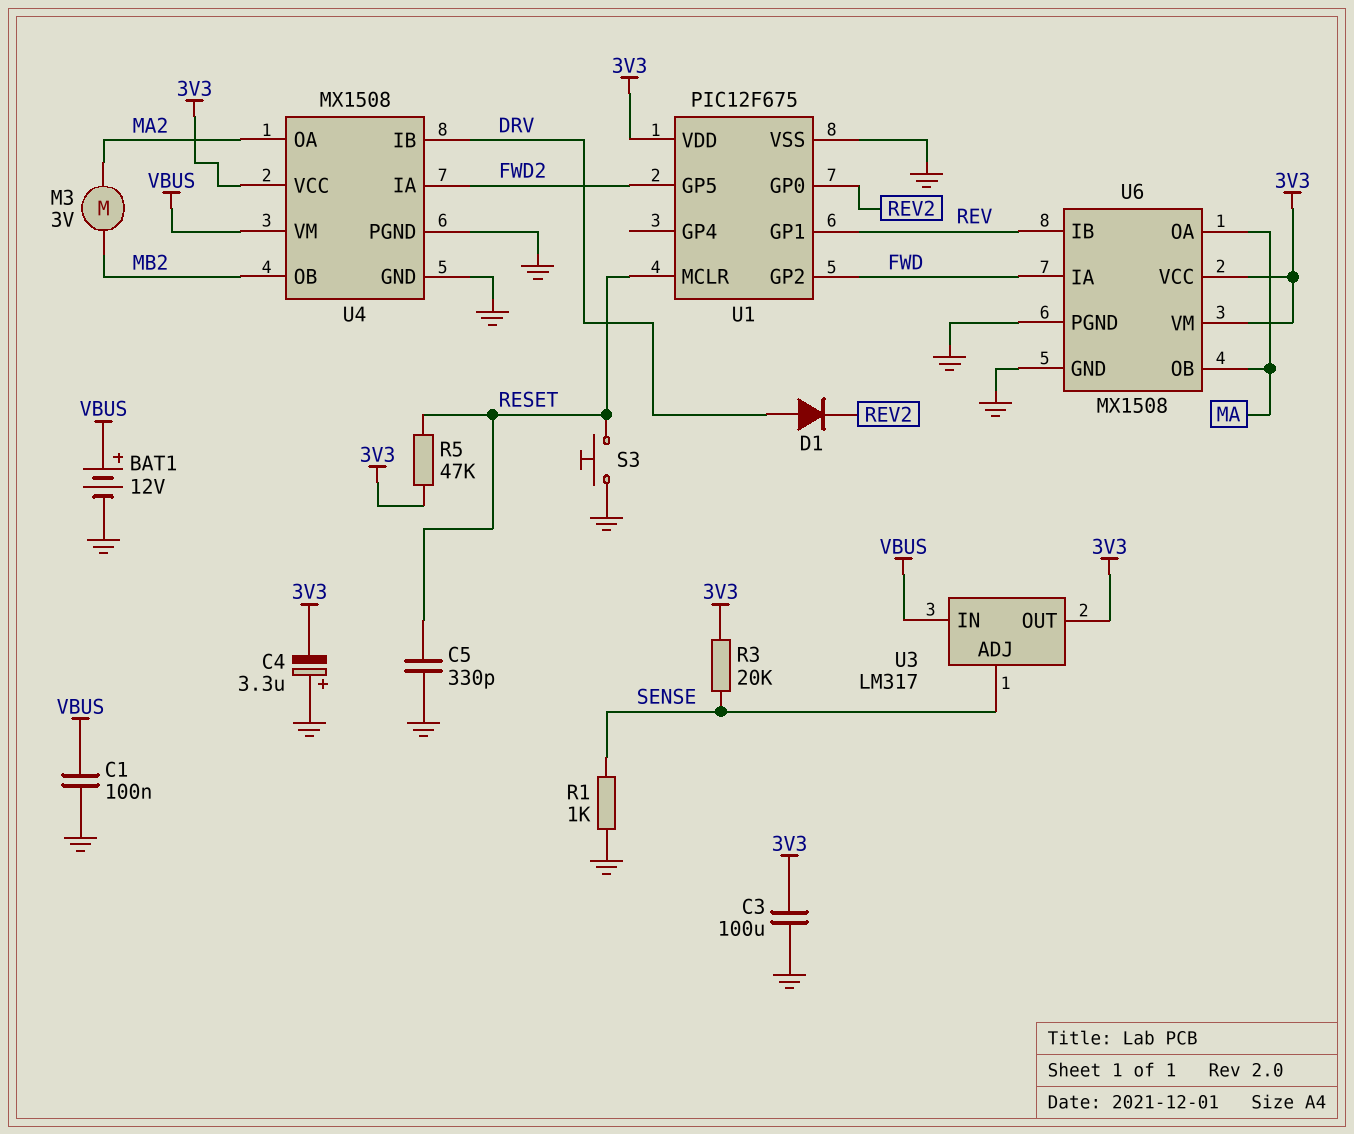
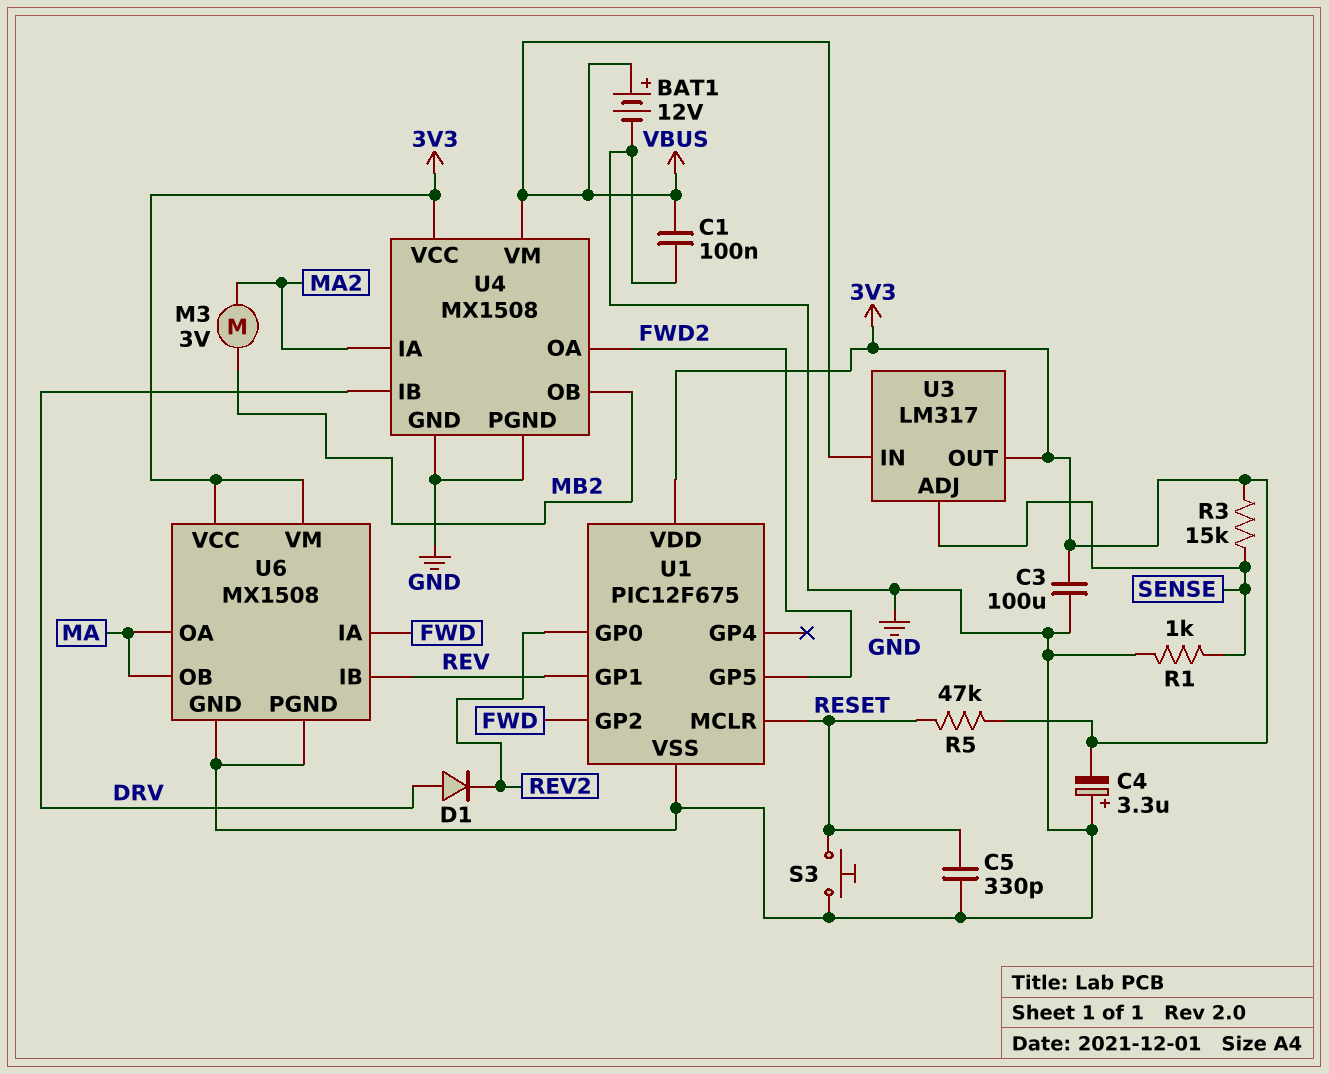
R3: 20k (3V3, SENSE) -> 15k (3V3, SENSE)
U4 pin IA: FWD2 -> MA2
U4 pin OA: MA2 -> FWD2

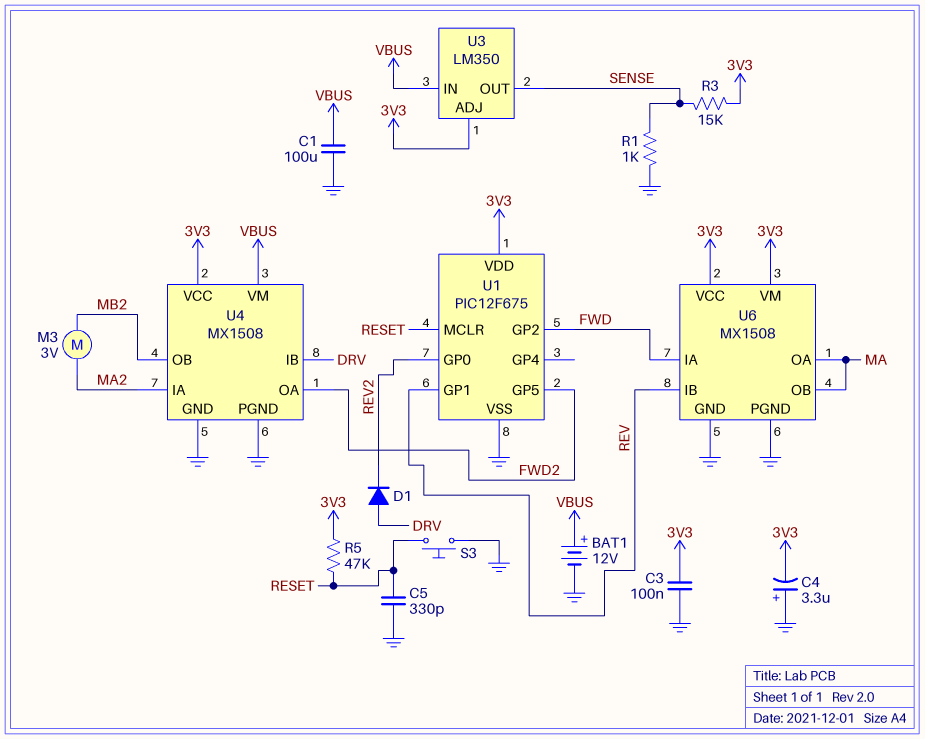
C1: 100nF (GND, VBUS) -> 100uF (GND, VBUS)
C3: 100uF (3V3, GND) -> 100nF (3V3, GND)
U3: LM317 -> LM350
U3 pin ADJ: SENSE -> 3V3
U3 pin OUT: 3V3 -> SENSE

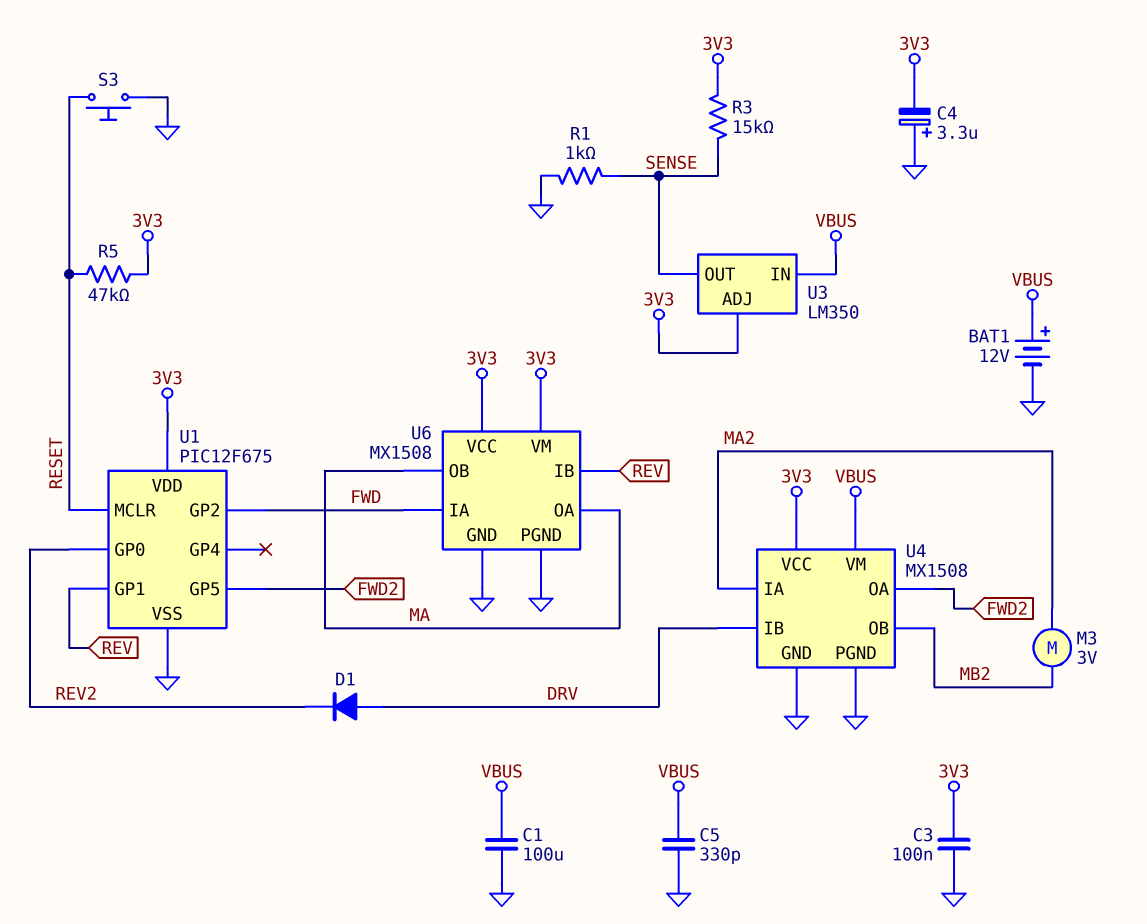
C5: 330pF (GND, RESET) -> 330pF (GND, VBUS)

